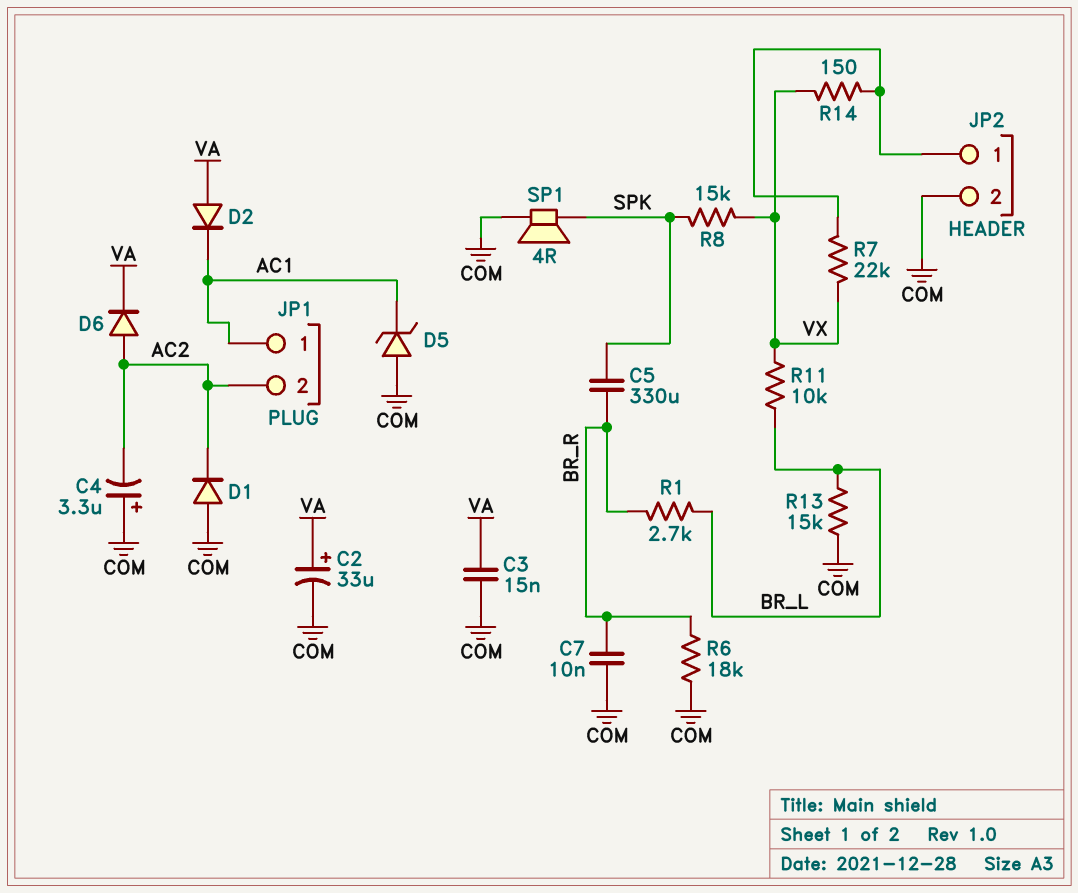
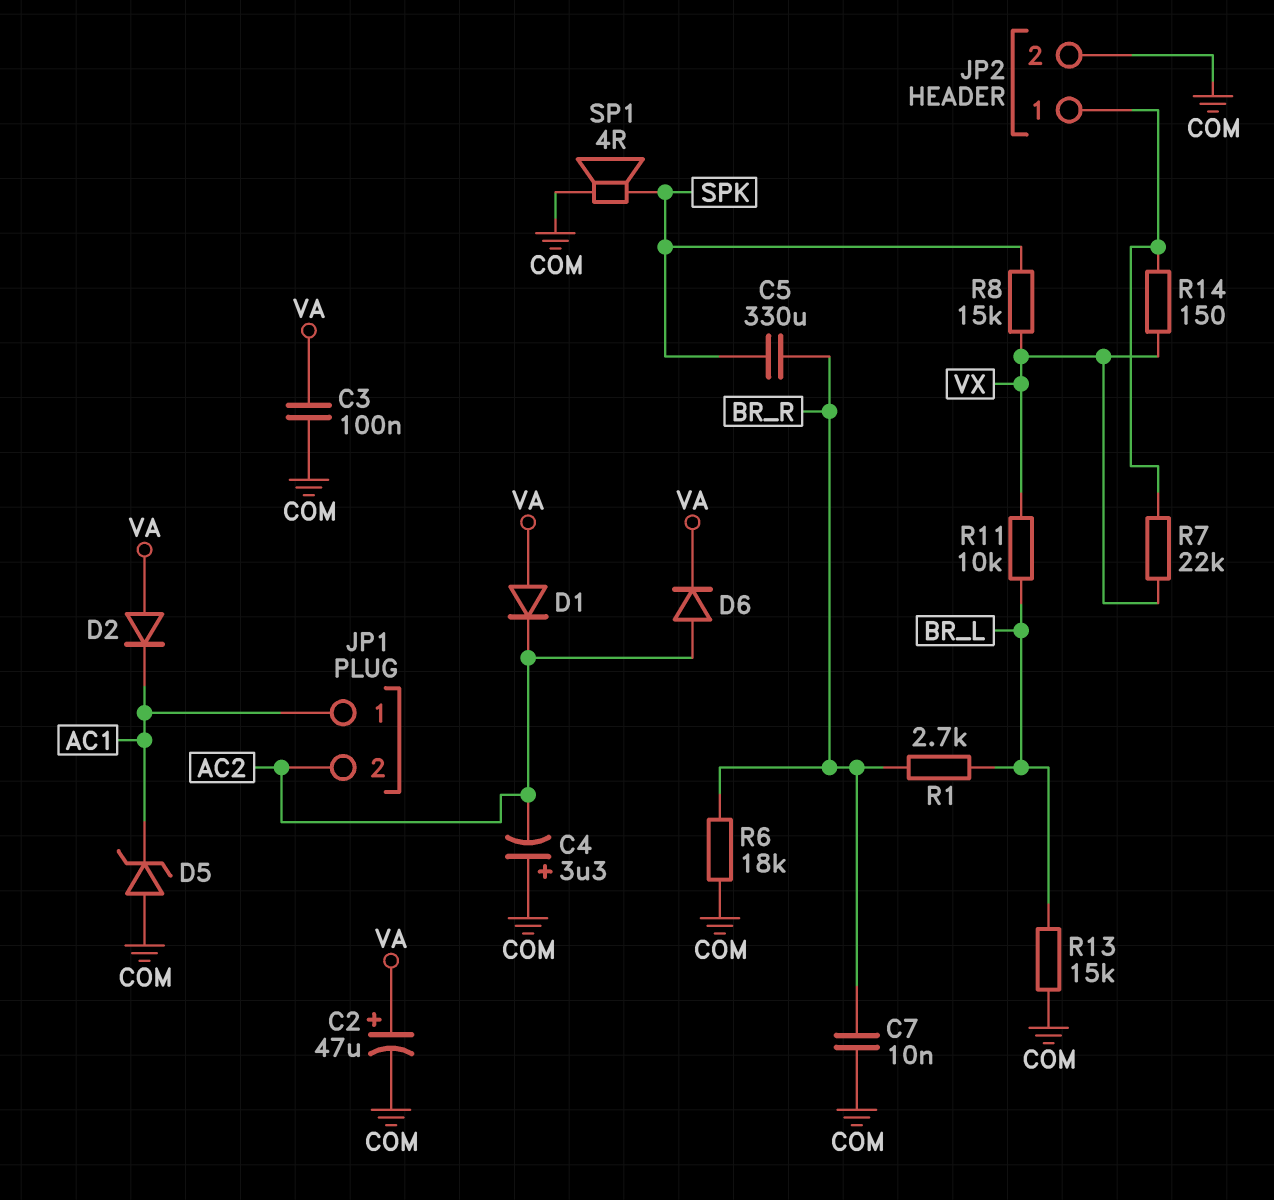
C2: 33uF (plus VA, minus COM) -> 47uF (plus VA, minus COM)
C3: 15nF (COM, VA) -> 100nF (COM, VA)
D1: diode (A COM, K AC2) -> diode (A VA, K AC2)

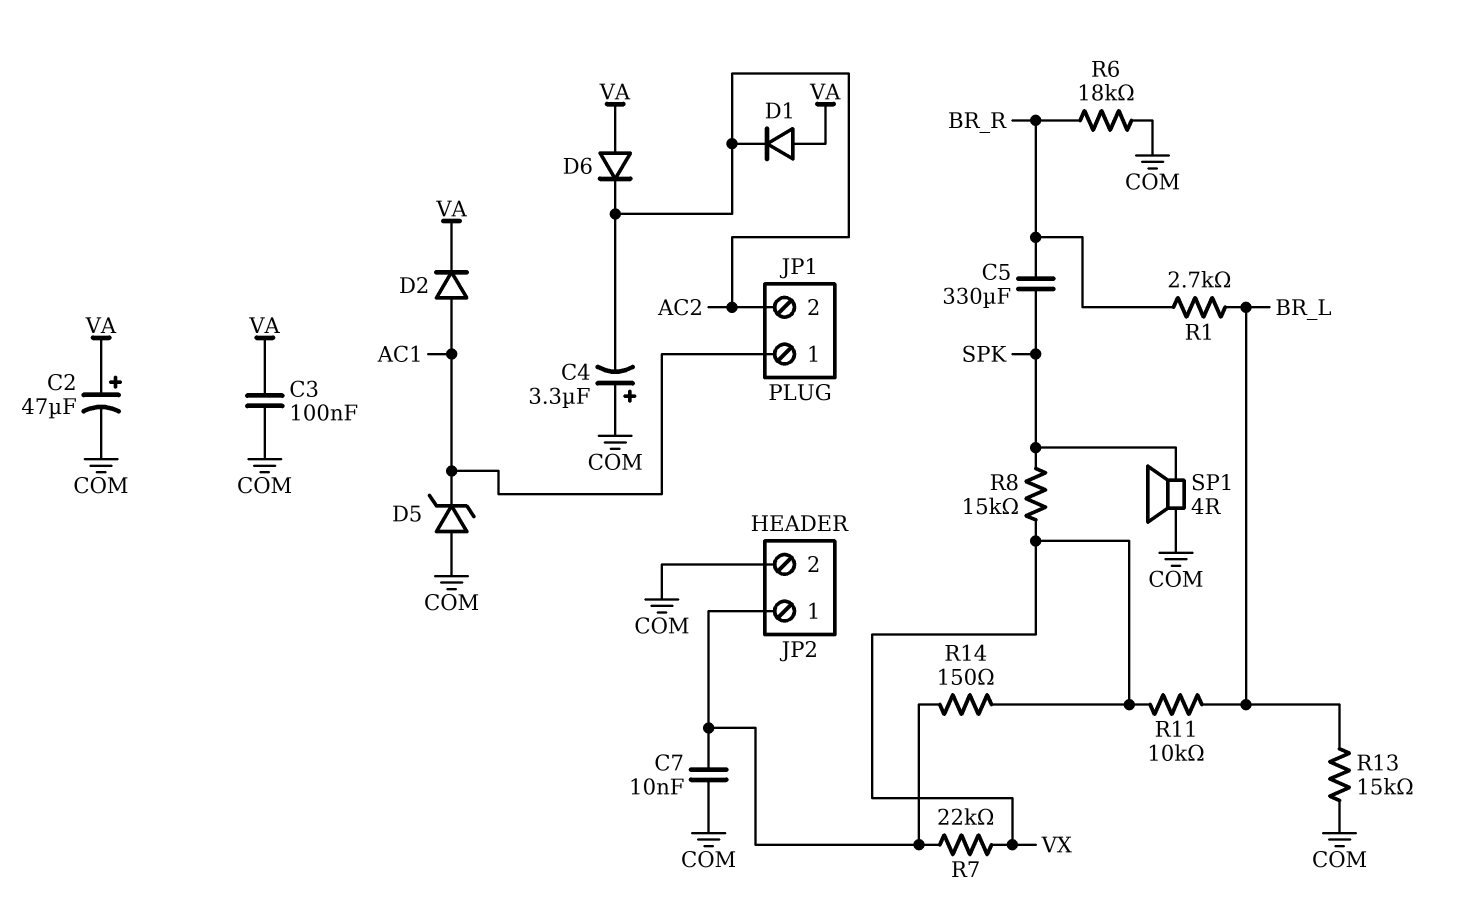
C7: 10nF (BR_R, COM) -> 10nF (COM, JP2/1)
D2: diode (A VA, K AC1) -> diode (A AC1, K VA)
D6: diode (A AC2, K VA) -> diode (A VA, K AC2)

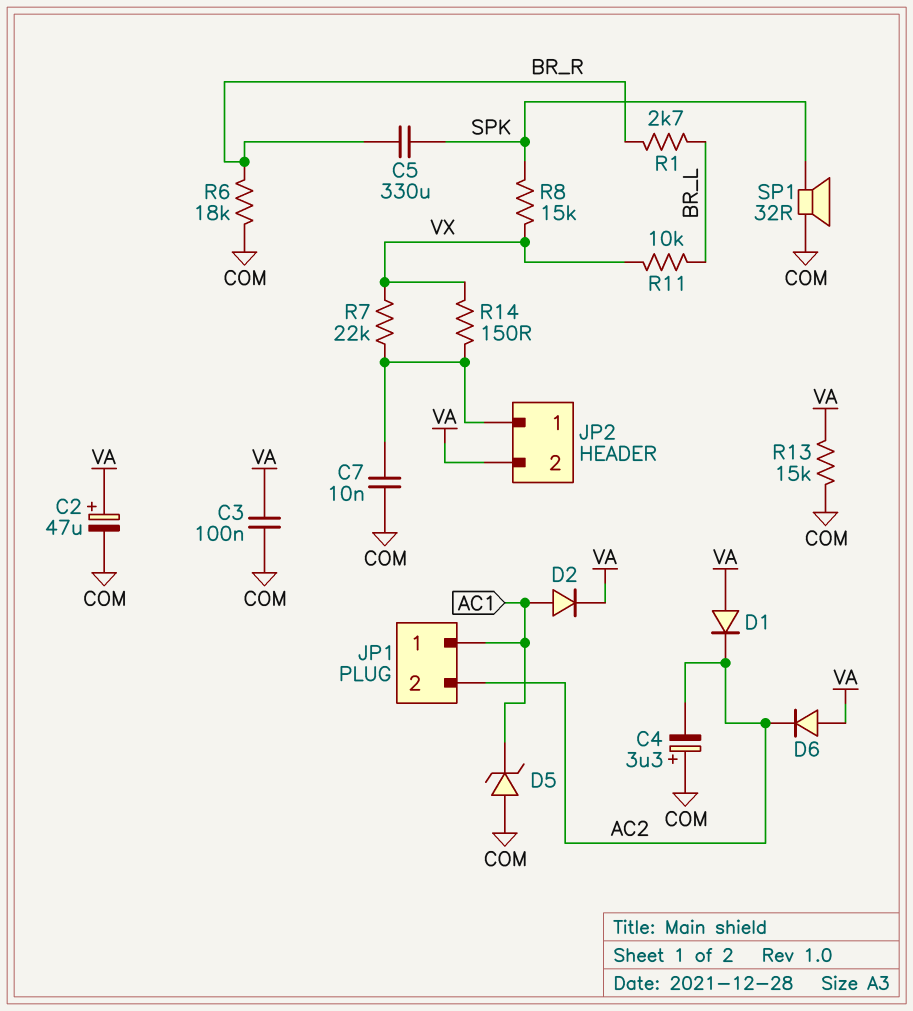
JP2 pin 2: COM -> VA
R13: 15k (BR_L, COM) -> 15k (COM, VA)
SP1: speaker 4R (COM, SPK) -> speaker 32R (COM, SPK)

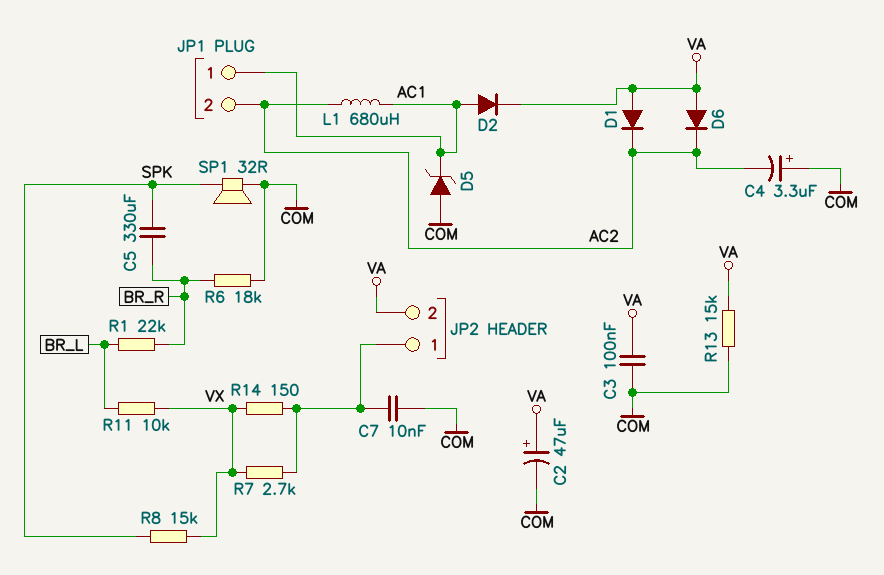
L1: none -> 680uH (AC1, AC2)
R1: 2.7k (BR_L, BR_R) -> 22k (BR_L, BR_R)
R7: 22k (JP2/1, VX) -> 2.7k (JP2/1, VX)

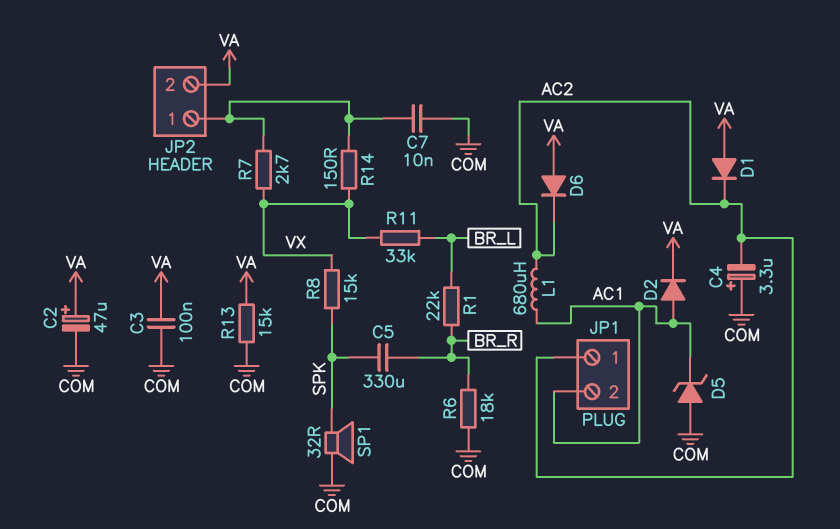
JP1 pin 1: AC1 -> AC2
JP1 pin 2: AC2 -> AC1
R11: 10k (BR_L, VX) -> 33k (BR_L, VX)

